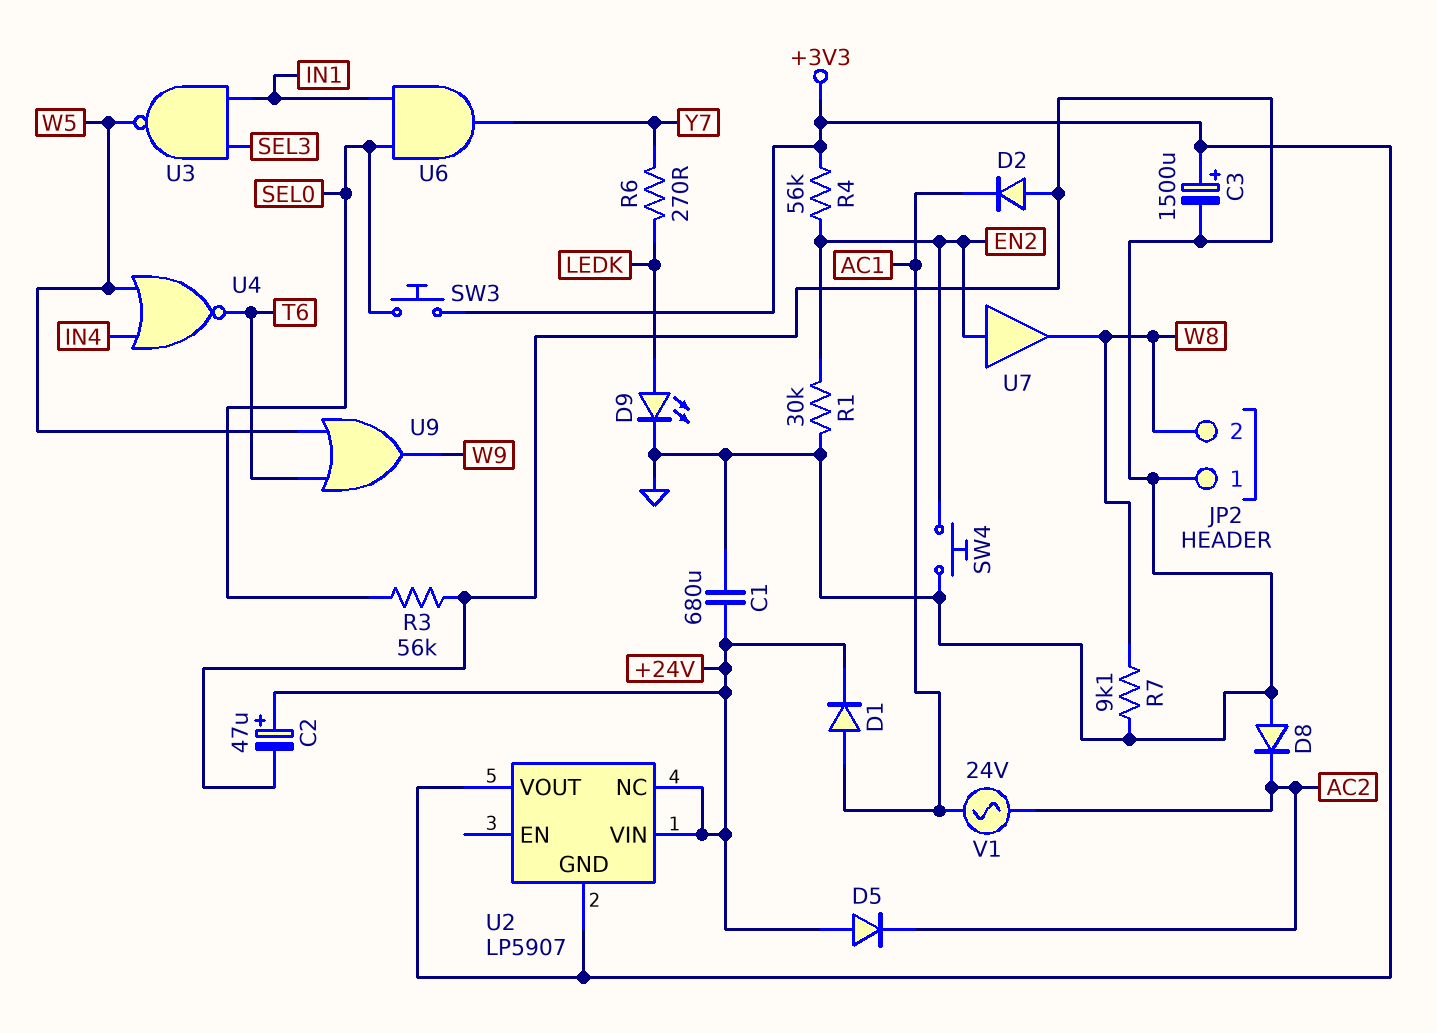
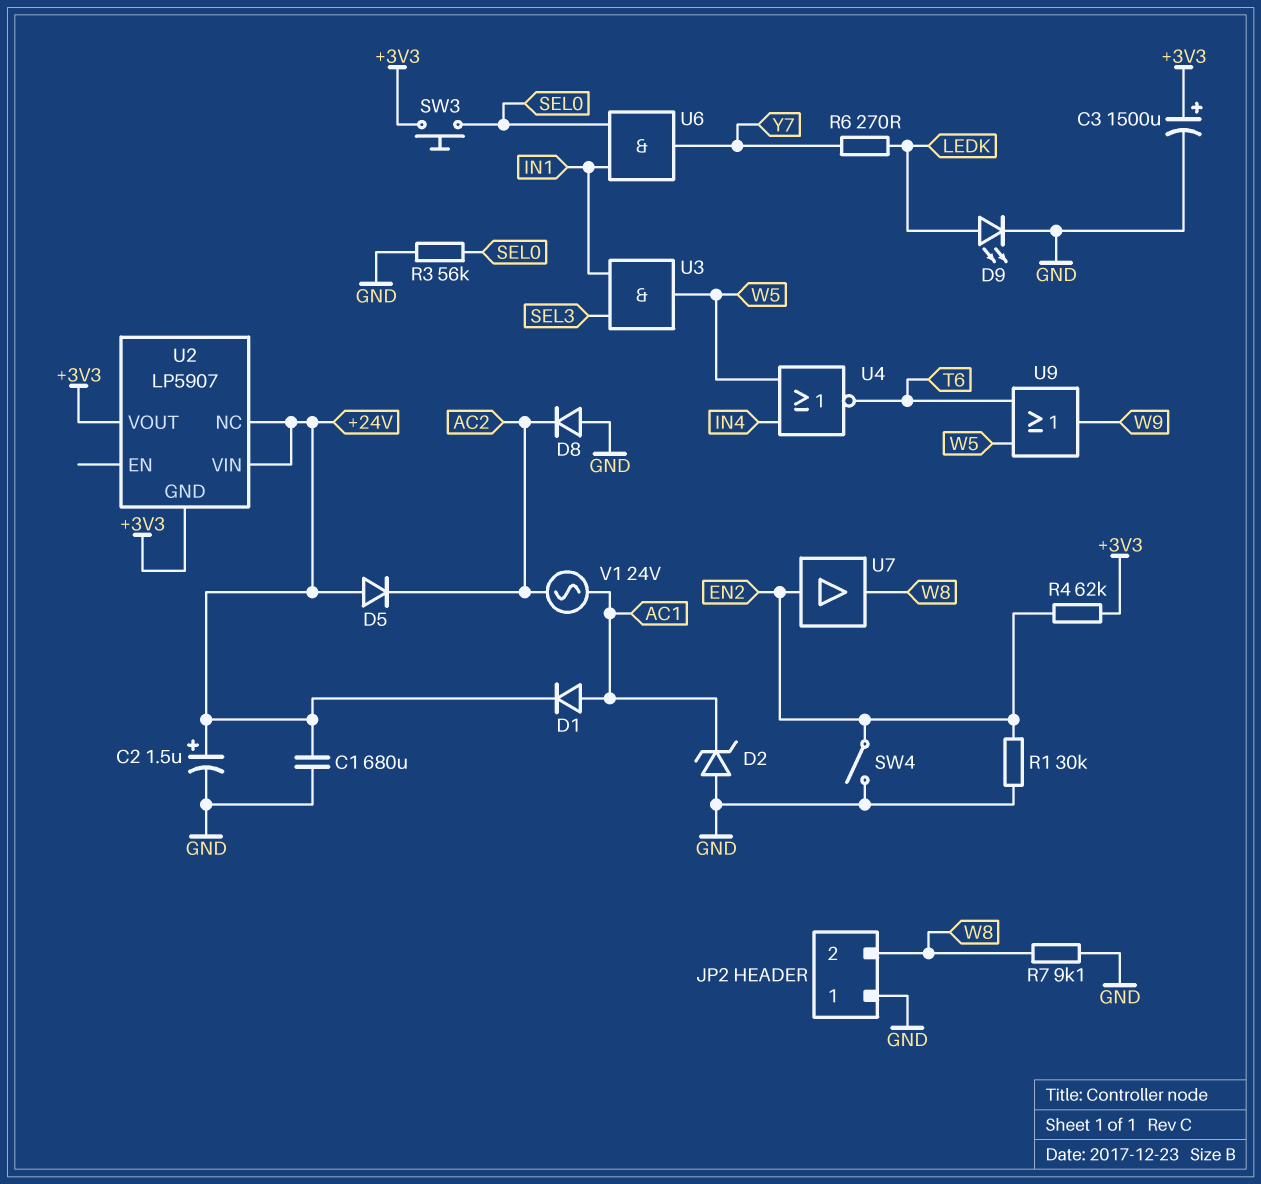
C2: 47uF (plus +24V, minus GND) -> 1.5uF (plus +24V, minus GND)
D2: diode (A GND, K AC1) -> zener (A GND, K AC1)
R4: 56k (+3V3, EN2) -> 62k (+3V3, EN2)
SW4: button (EN2, GND) -> switch (EN2, GND)
U3: NAND (in IN1, in SEL3, out W5) -> AND (in IN1, in SEL3, out W5)

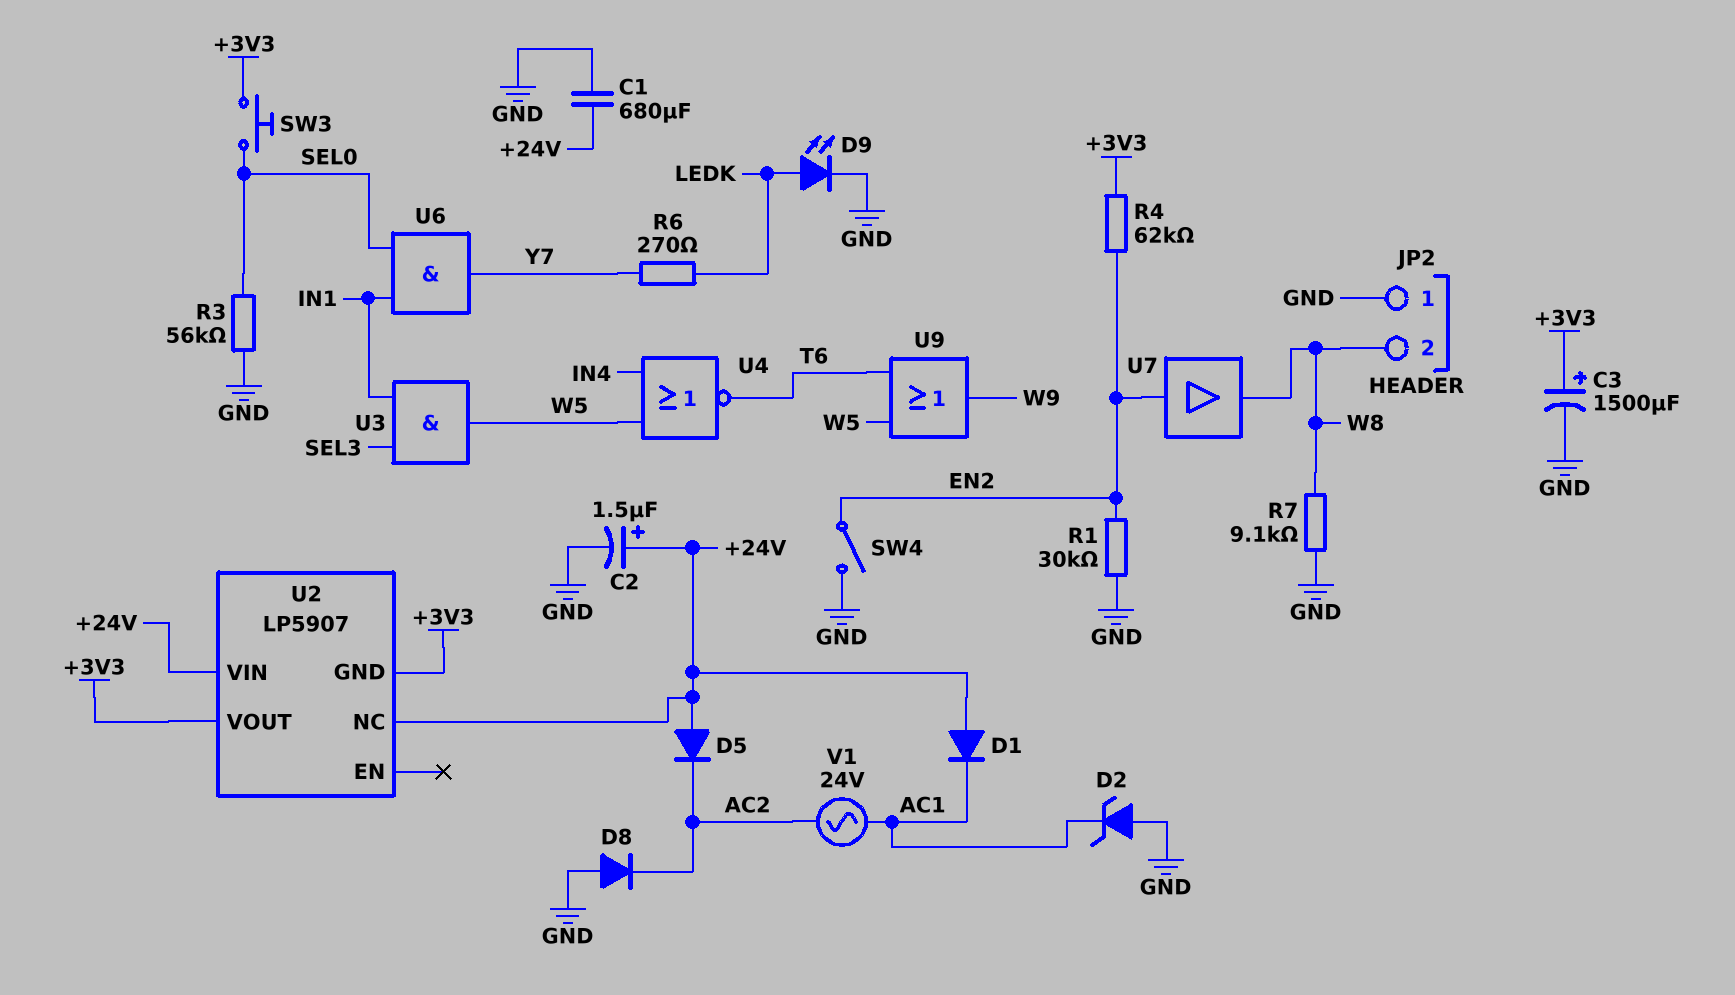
D1: diode (A AC1, K +24V) -> diode (A +24V, K AC1)

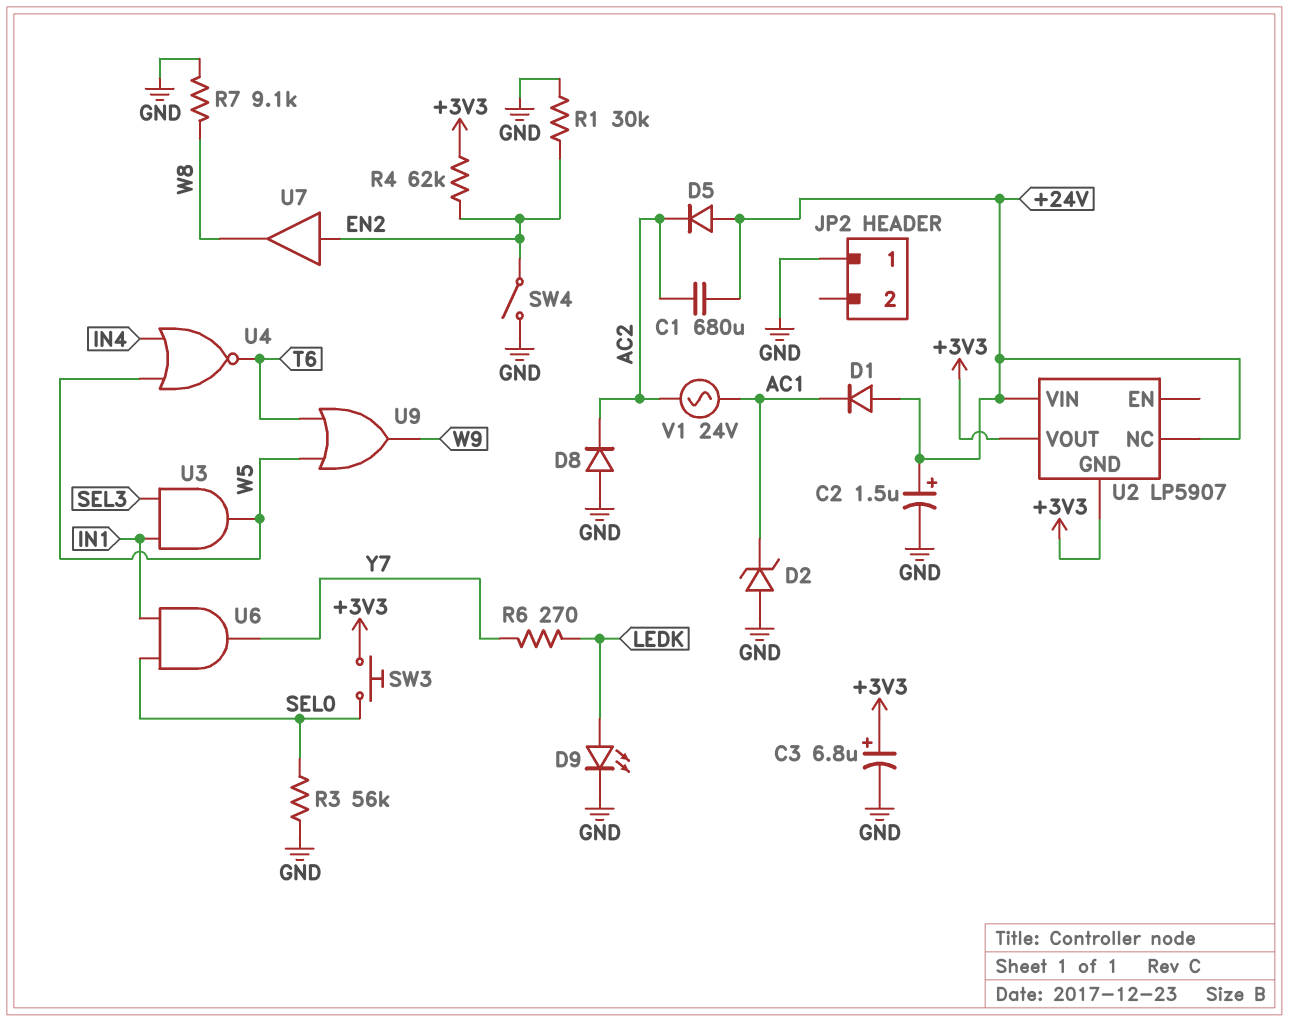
C1: 680uF (+24V, GND) -> 680uF (+24V, AC2)
C3: 1500uF (plus +3V3, minus GND) -> 6.8uF (plus +3V3, minus GND)
JP2 pin 2: W8 -> none

